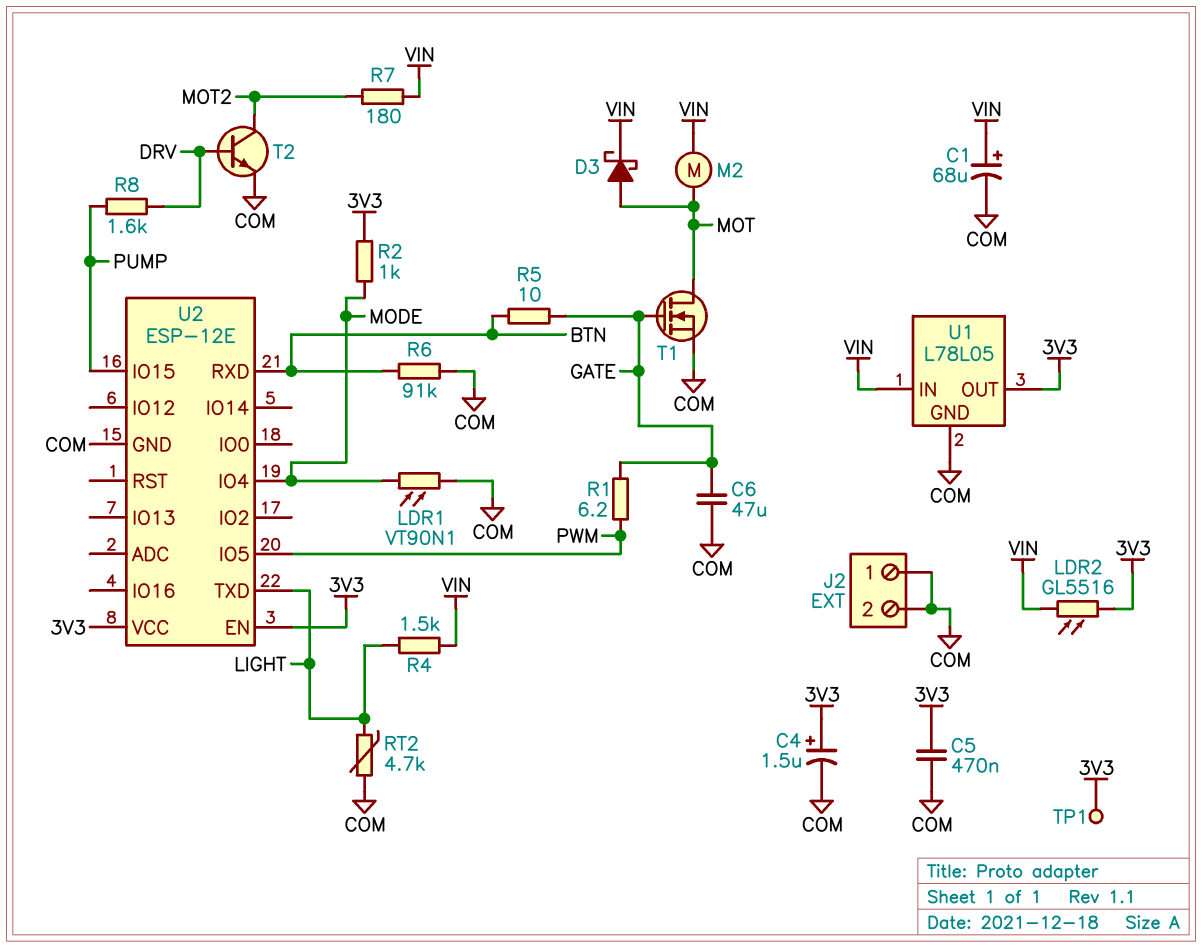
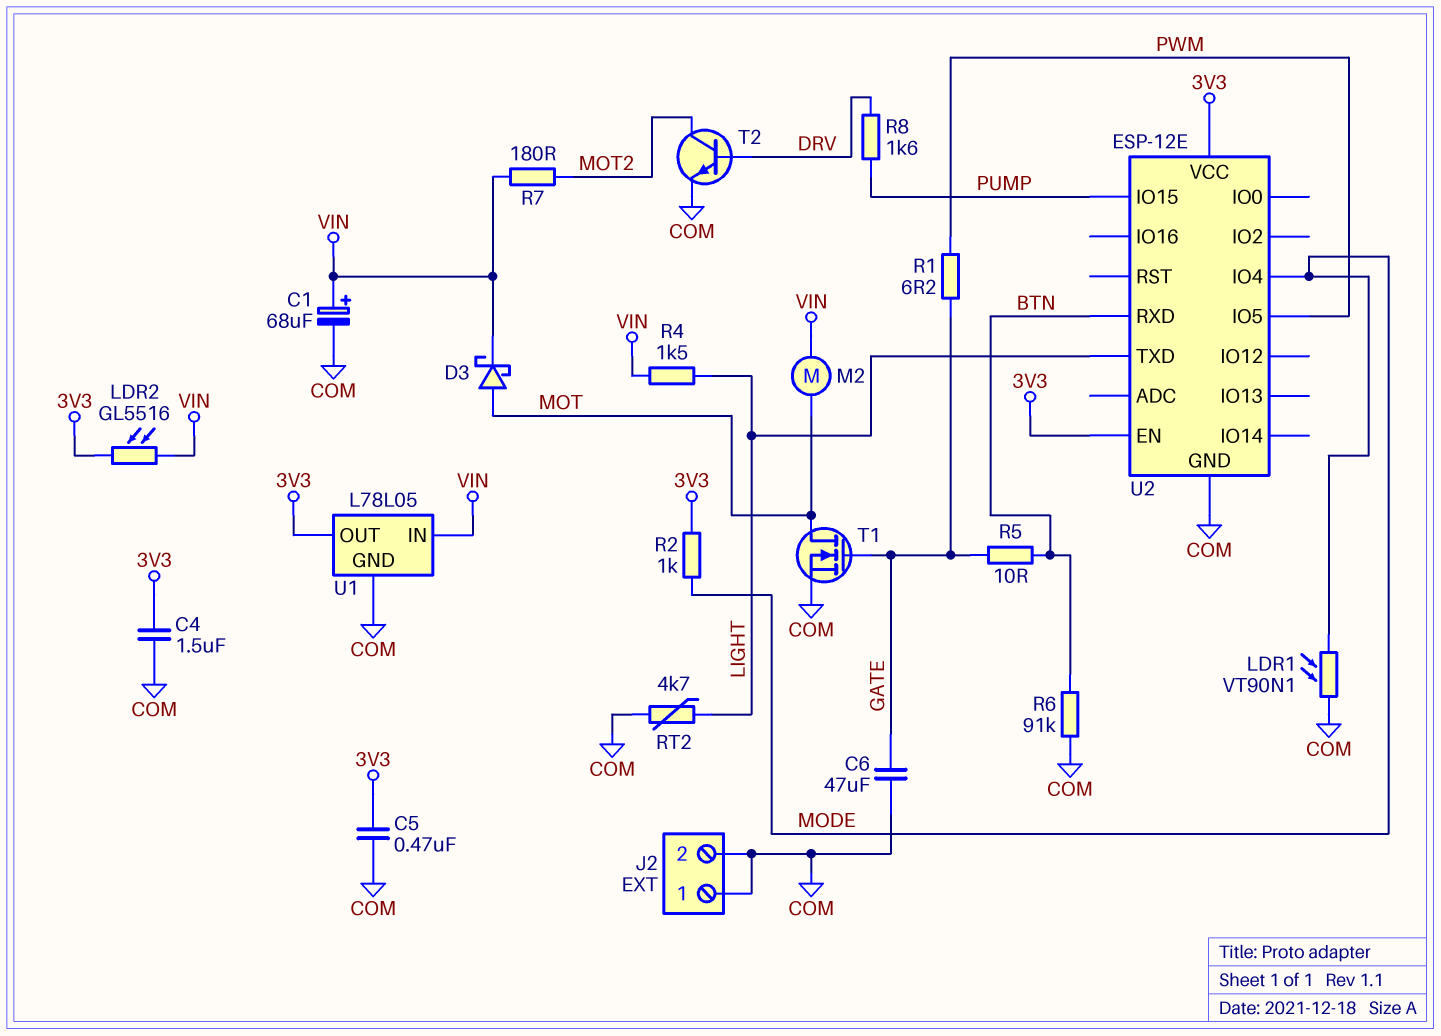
C4: 1.5uF (plus 3V3, minus COM) -> 1.5uF (3V3, COM)
TP1: test point (3V3) -> none

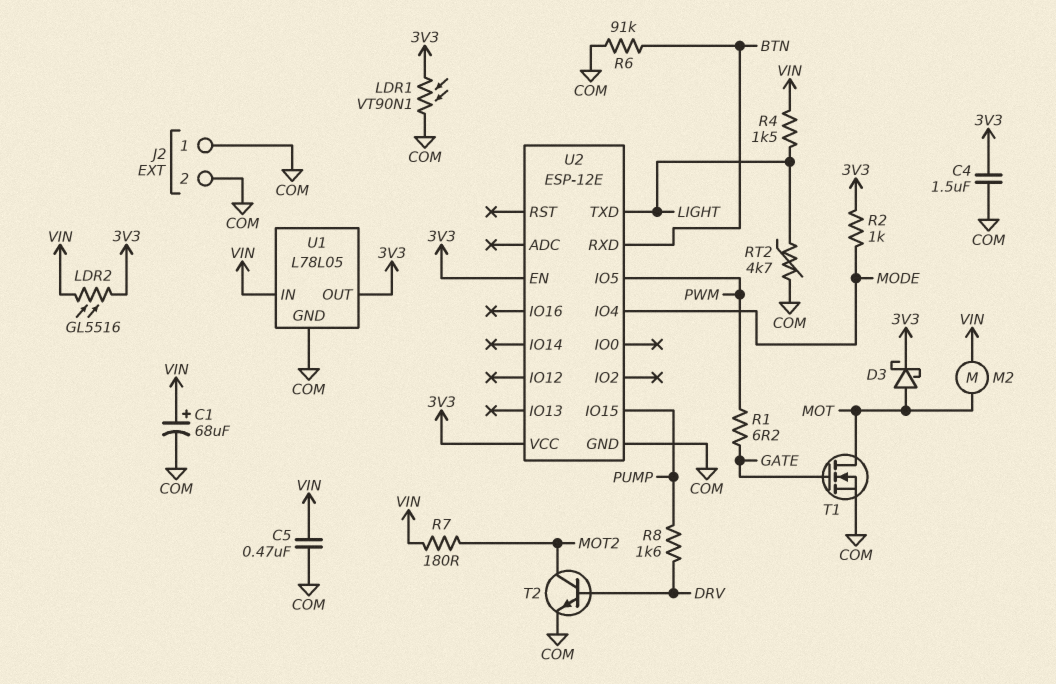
C5: 470nF (3V3, COM) -> 470nF (COM, VIN)
C6: 47uF (COM, GATE) -> none
D3: schottky (A MOT, K VIN) -> schottky (A MOT, K 3V3)
LDR1: VT90N1 (COM, MODE) -> VT90N1 (3V3, COM)
R5: 10 (BTN, GATE) -> none

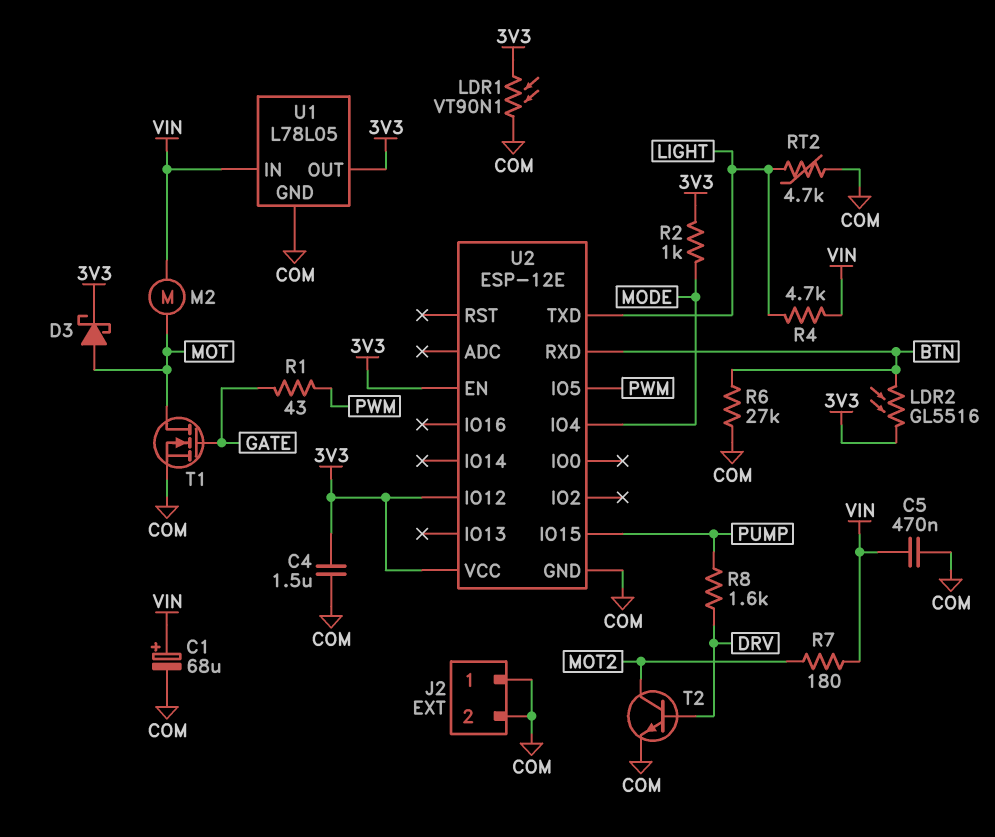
LDR2: GL5516 (3V3, VIN) -> GL5516 (3V3, BTN)
R1: 6.2 (GATE, PWM) -> 43 (GATE, PWM)
R4: 1.5k (LIGHT, VIN) -> 4.7k (LIGHT, VIN)
R6: 91k (BTN, COM) -> 27k (BTN, COM)
U2 pin IO12: none -> 3V3

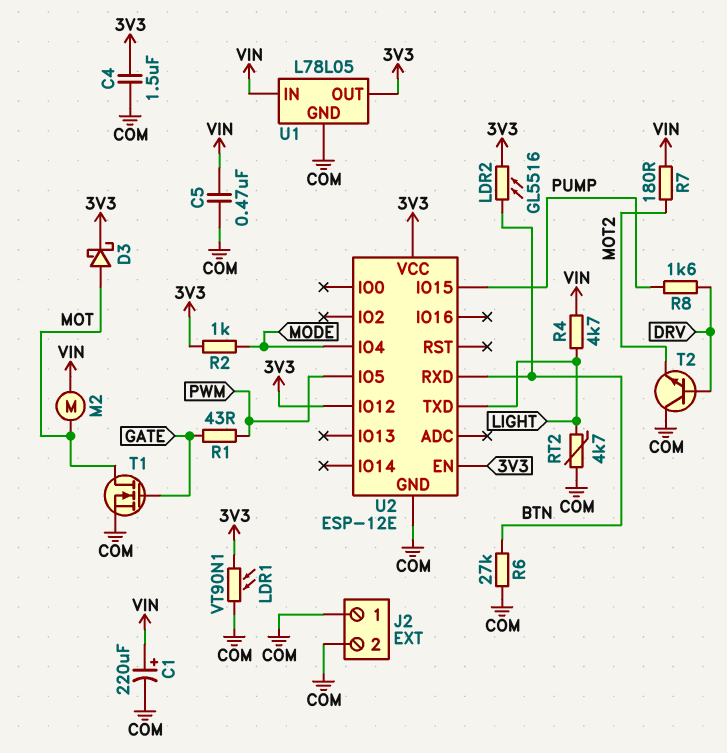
C1: 68uF (plus VIN, minus COM) -> 220uF (plus VIN, minus COM)
T2: NPN (B DRV, C MOT2, E COM) -> NPN (B DRV, C COM, E MOT2)

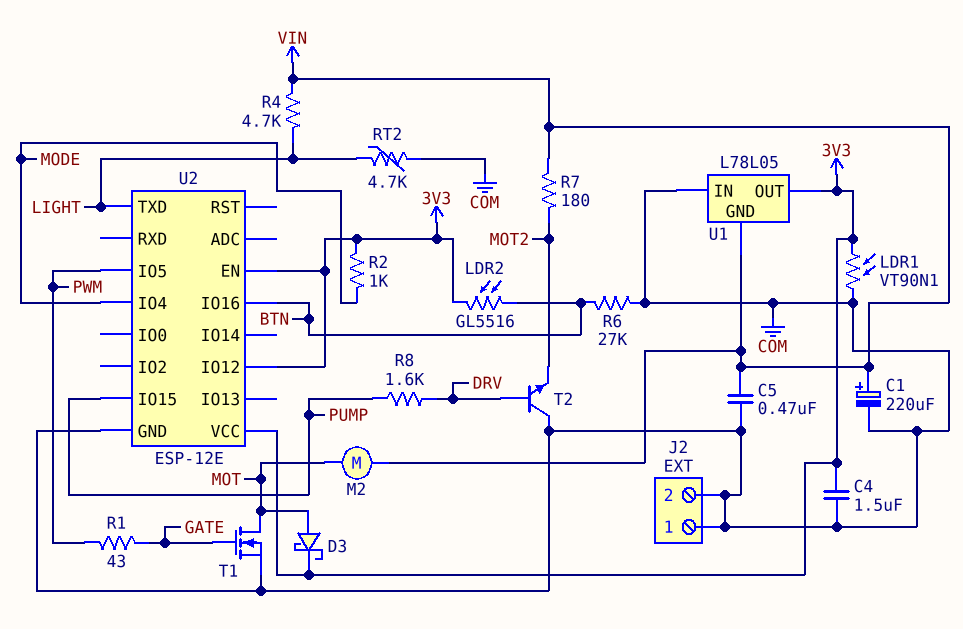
U1 pin GND: COM -> VIN
U1 pin IN: VIN -> COM
U2 pin IO16: none -> BTN
U2 pin RXD: BTN -> none

